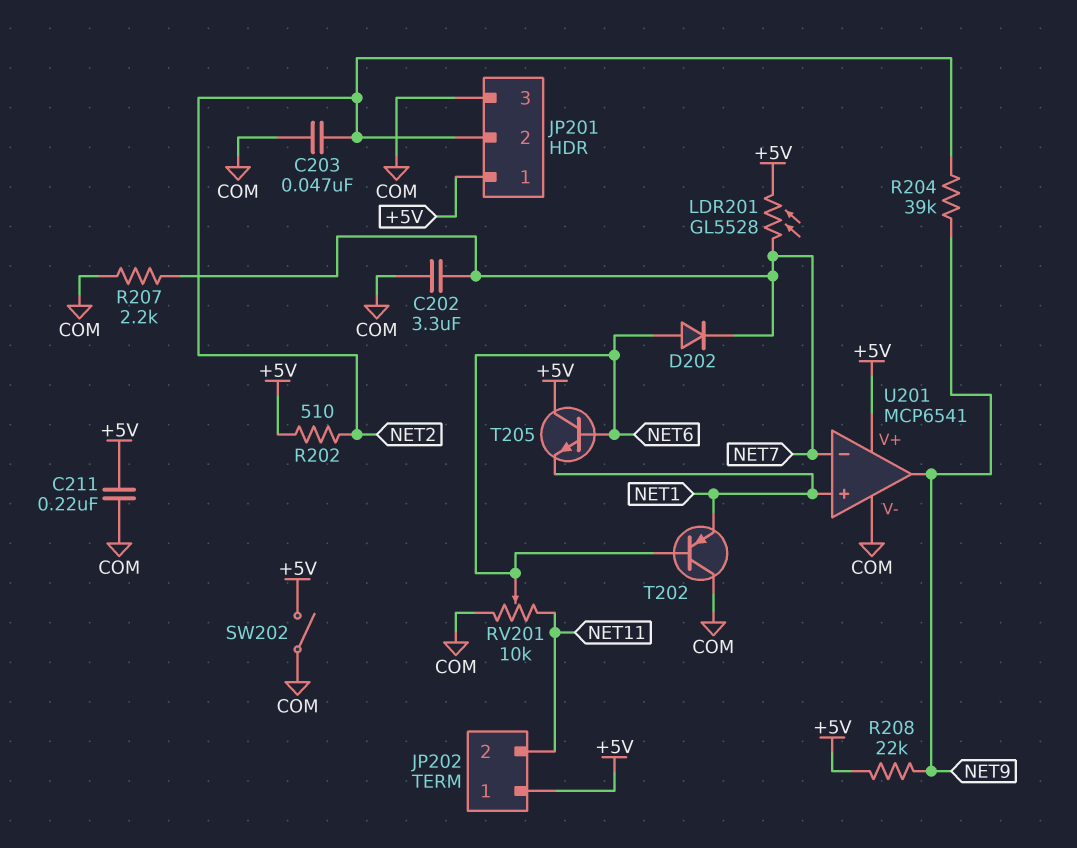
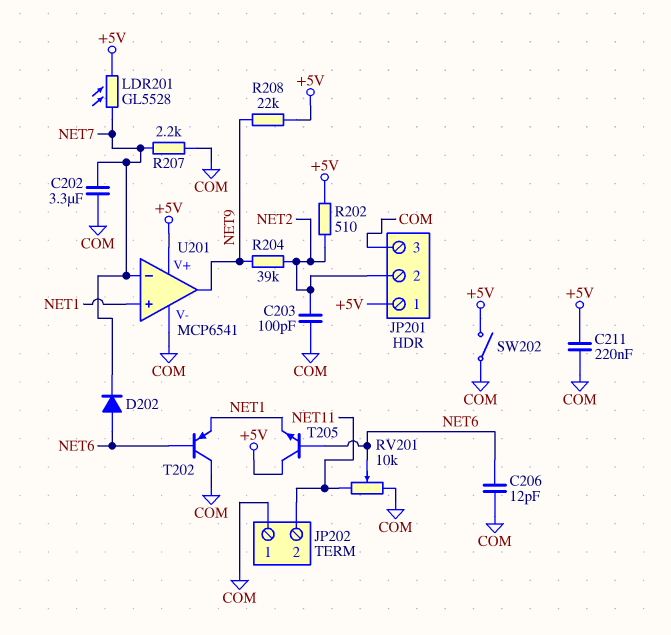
C203: 47nF (COM, NET2) -> 100pF (COM, NET2)
C206: none -> 12pF (COM, NET6)
JP202 pin 1: +5V -> COM

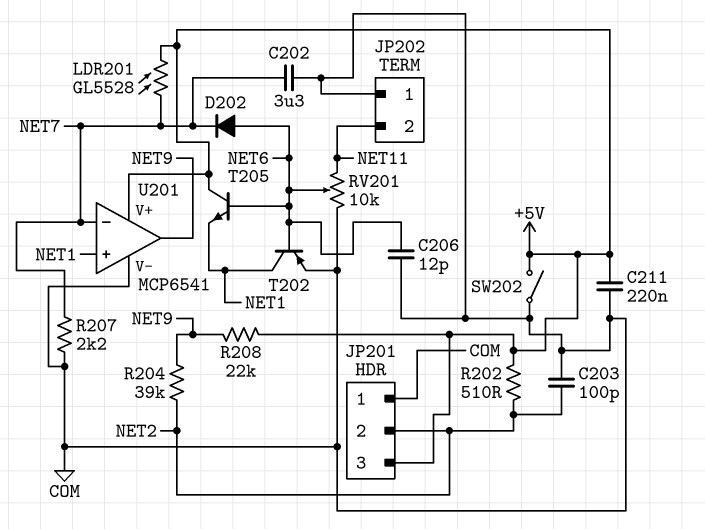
JP201 pin 1: +5V -> COM
JP201 pin 3: COM -> +5V
T202: PNP (B NET6, C COM, E NET1) -> PNP (B NET6, C NET1, E COM)

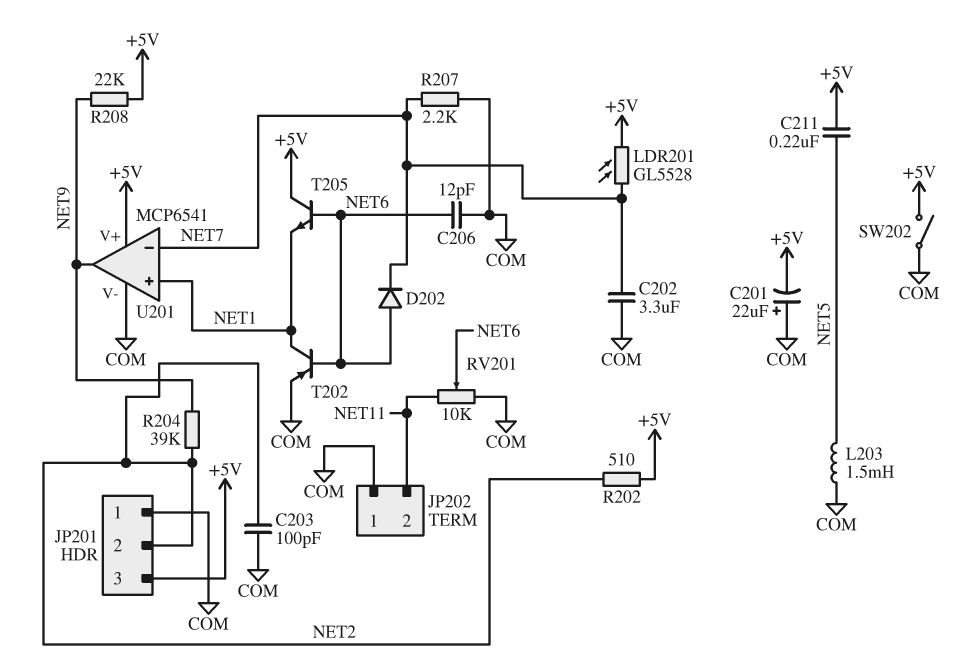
C201: none -> 22uF (plus COM, minus +5V)
C211: 220nF (+5V, COM) -> 220nF (+5V, NET5)
L203: none -> 1.5mH (COM, NET5)

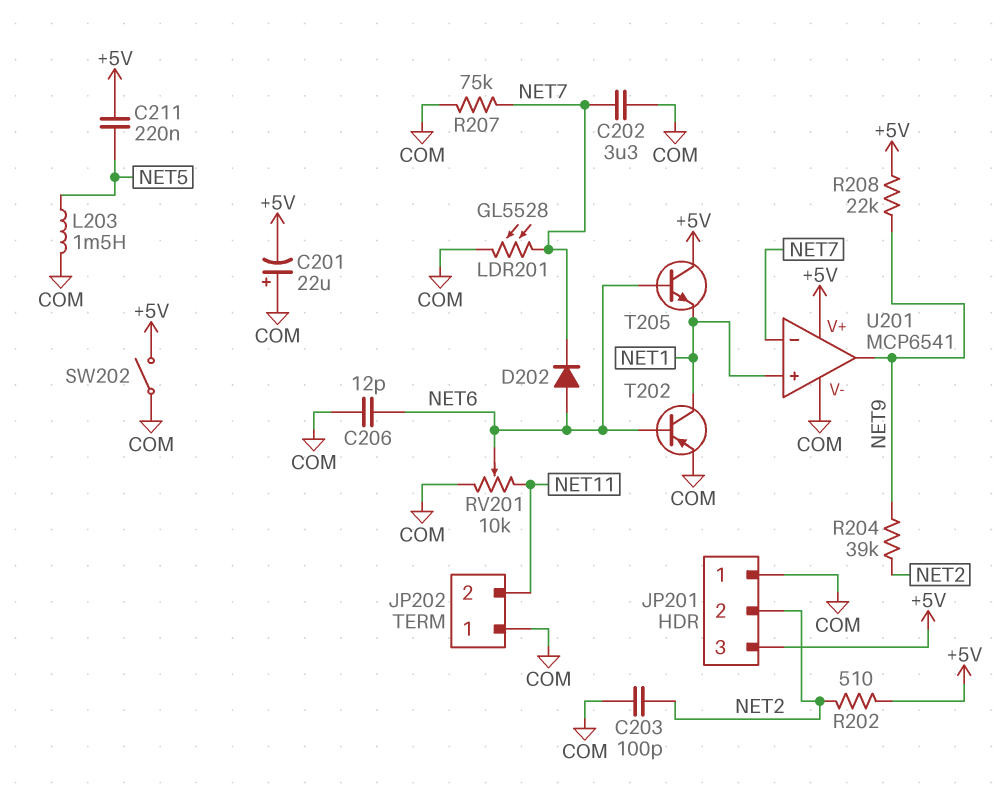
LDR201: GL5528 (+5V, NET7) -> GL5528 (COM, NET7)
R207: 2.2k (COM, NET7) -> 75k (COM, NET7)

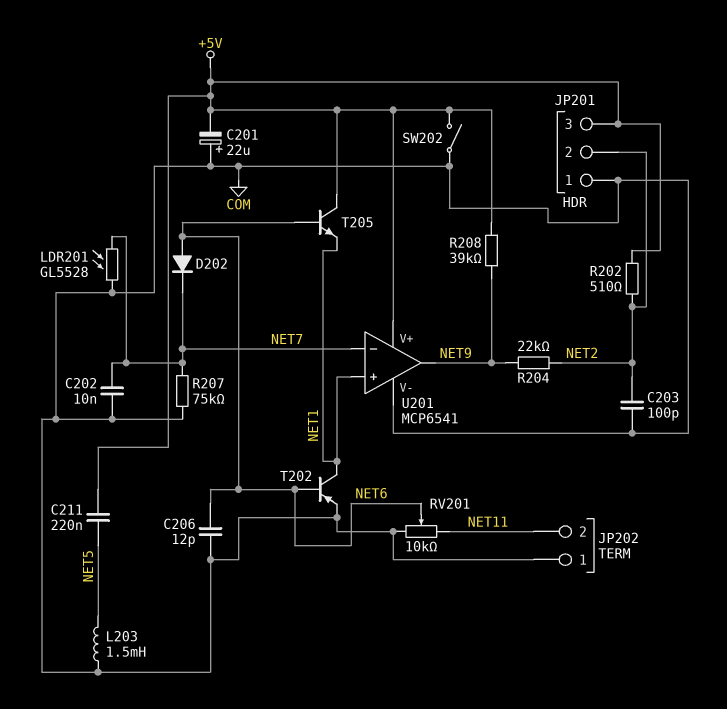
C202: 3.3uF (COM, NET7) -> 10nF (COM, NET7)
R204: 39k (NET2, NET9) -> 22k (NET2, NET9)
R208: 22k (+5V, NET9) -> 39k (+5V, NET9)

